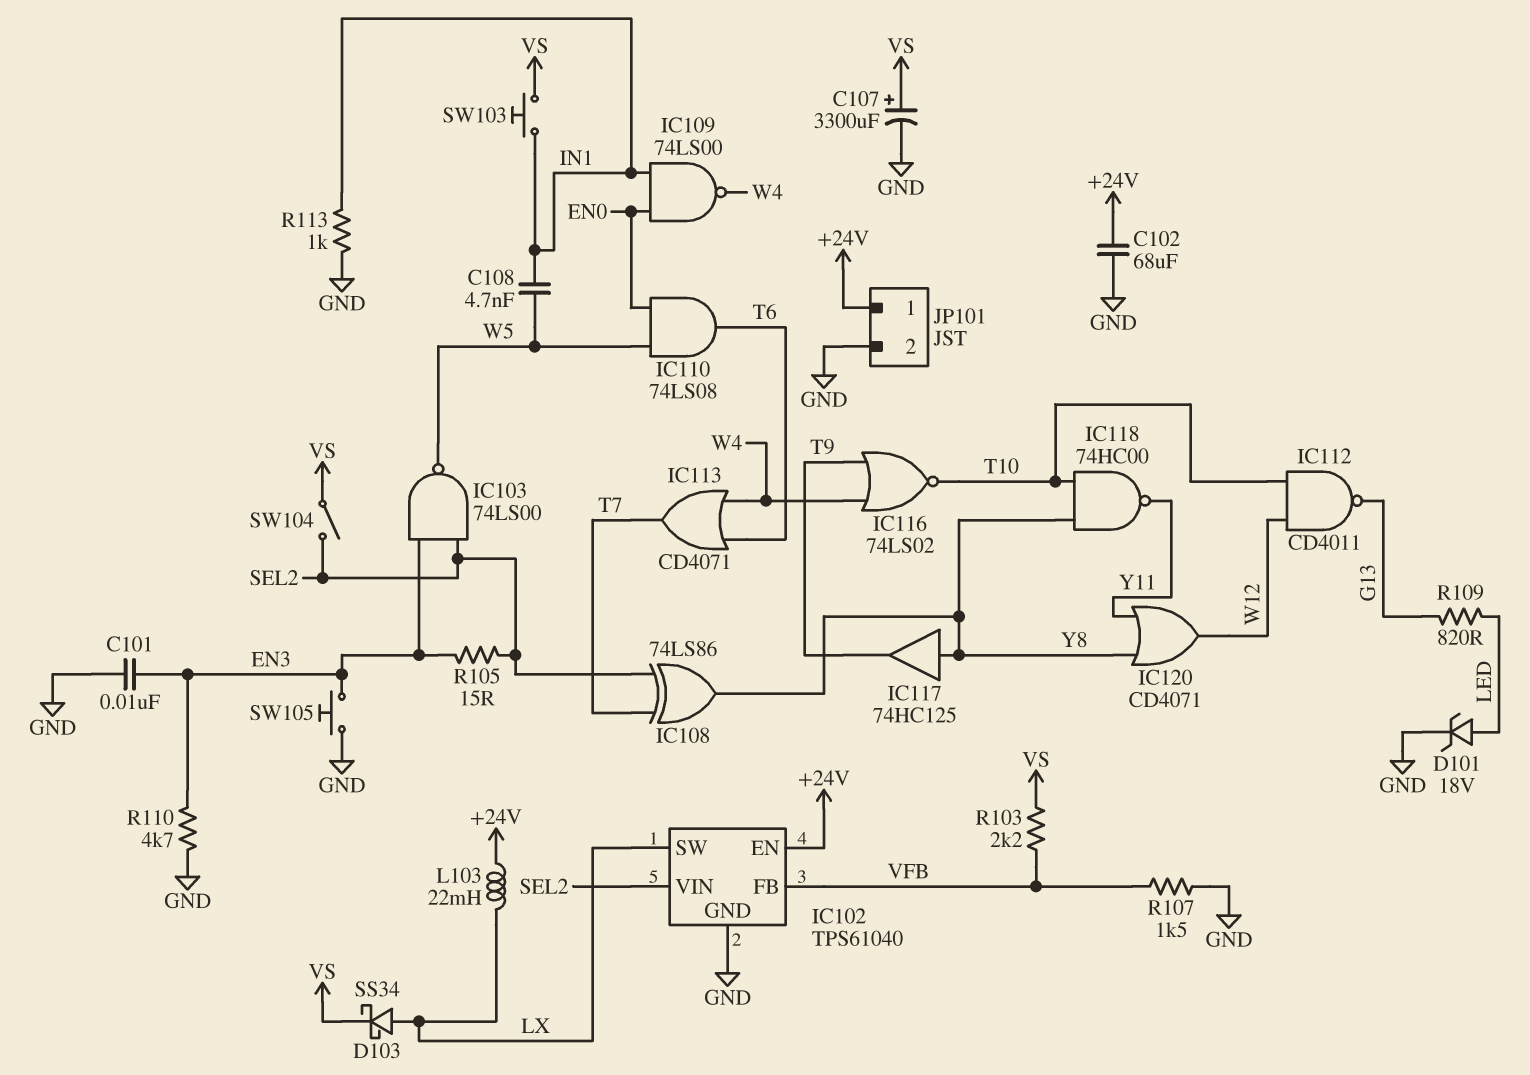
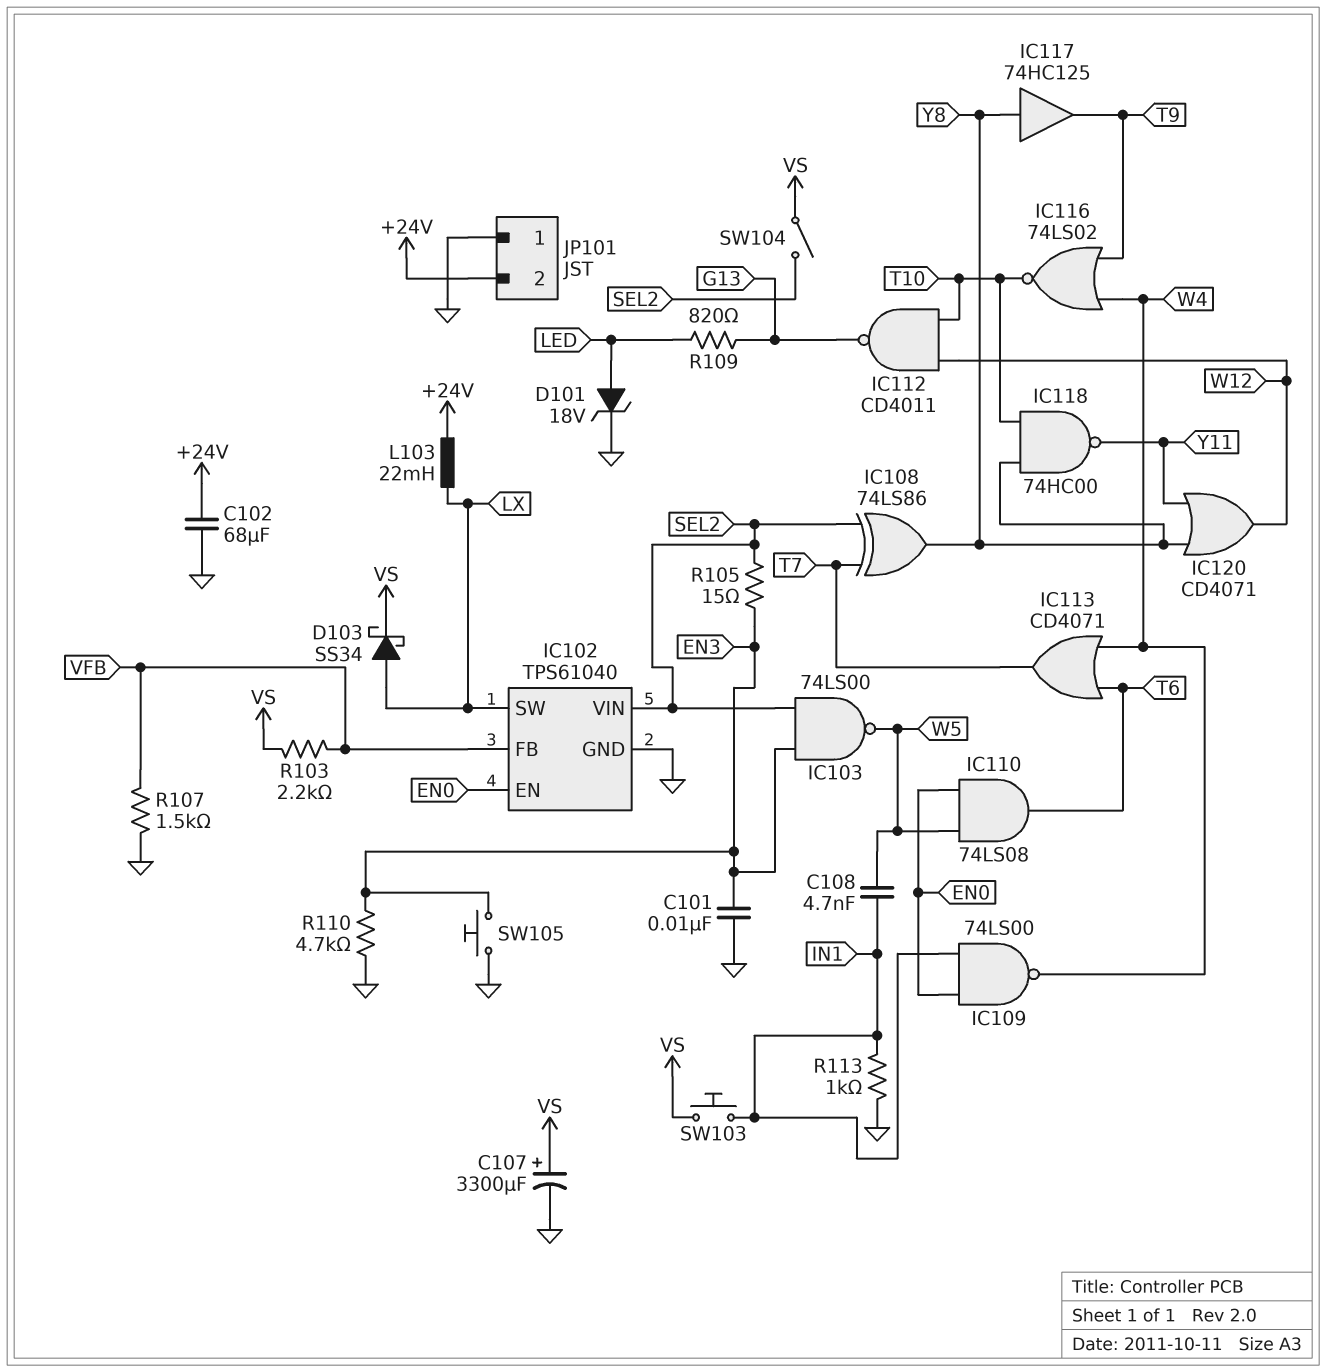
IC102 pin EN: +24V -> EN0
JP101 pin 1: +24V -> GND
JP101 pin 2: GND -> +24V

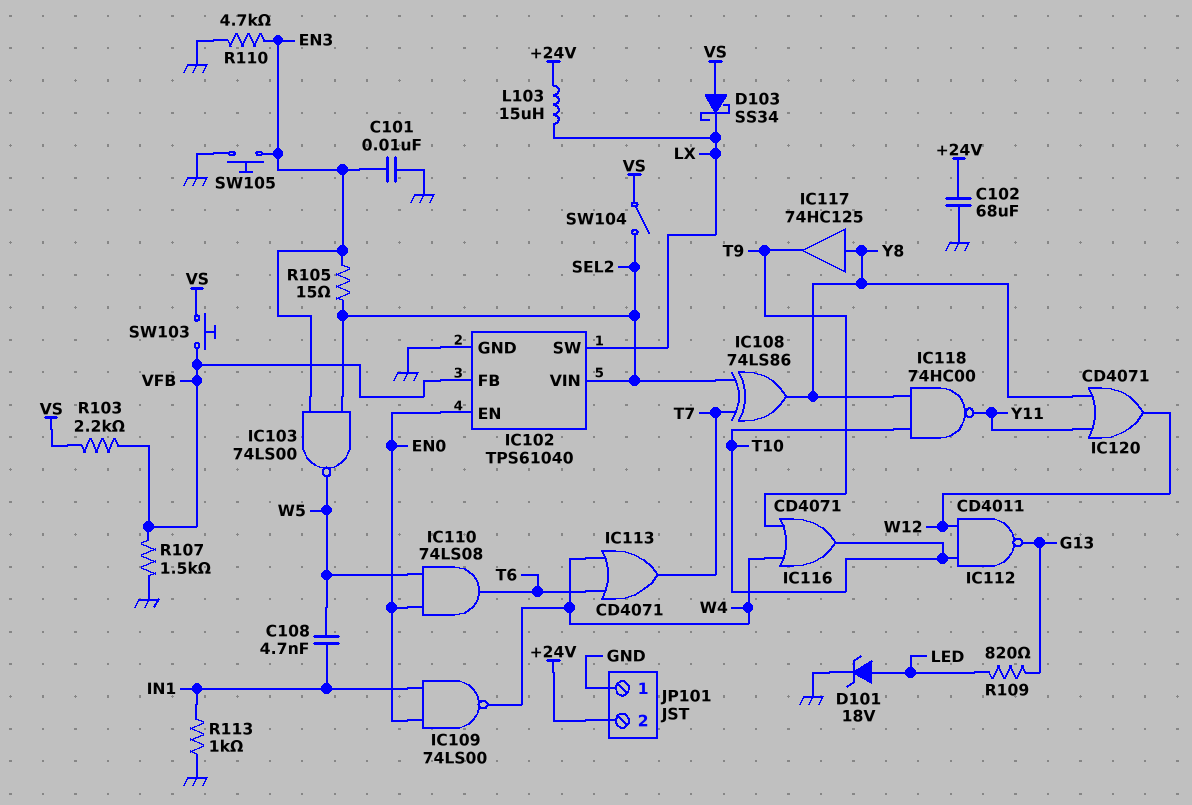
C107: 3300uF (plus VS, minus GND) -> none
D103: schottky SS34 (A LX, K VS) -> schottky SS34 (A VS, K LX)
IC116: NOR 74LS02 (in T9, in W4, out T10) -> OR CD4071 (in T9, in W4, out T10)
L103: 22mH (+24V, LX) -> 15uH (+24V, LX)
SW103: button (IN1, VS) -> button (VFB, VS)

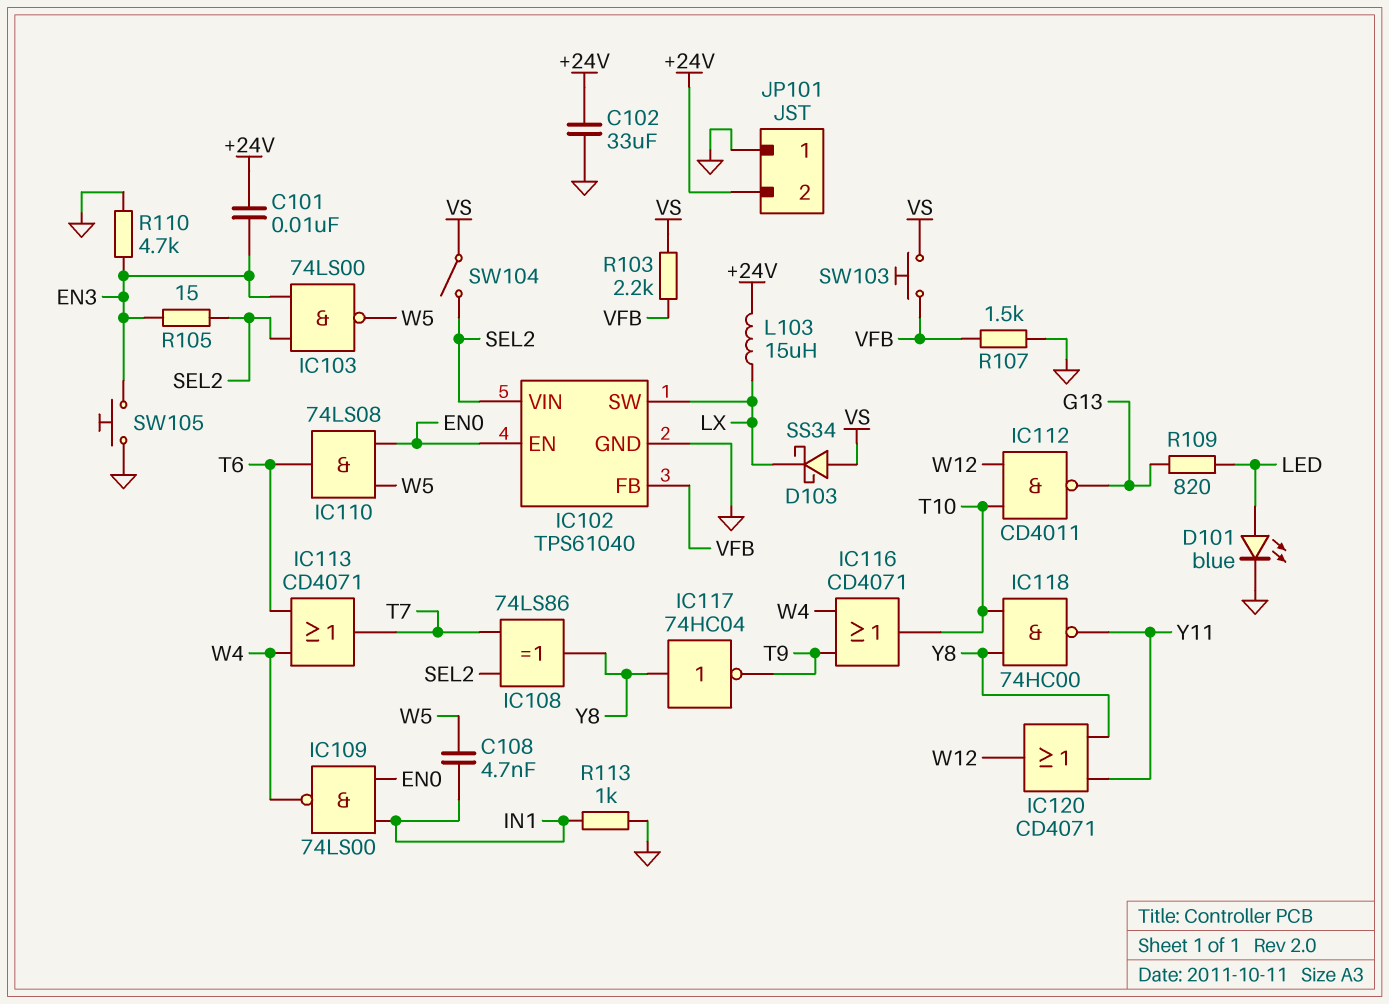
C101: 10nF (EN3, GND) -> 10nF (+24V, EN3)
C102: 68uF (+24V, GND) -> 33uF (+24V, GND)
D101: zener 18V (A LED, K GND) -> LED blue (A LED, K GND)
IC117: buffer 74HC125 (in Y8, out T9) -> NOT 74HC04 (in Y8, out T9)

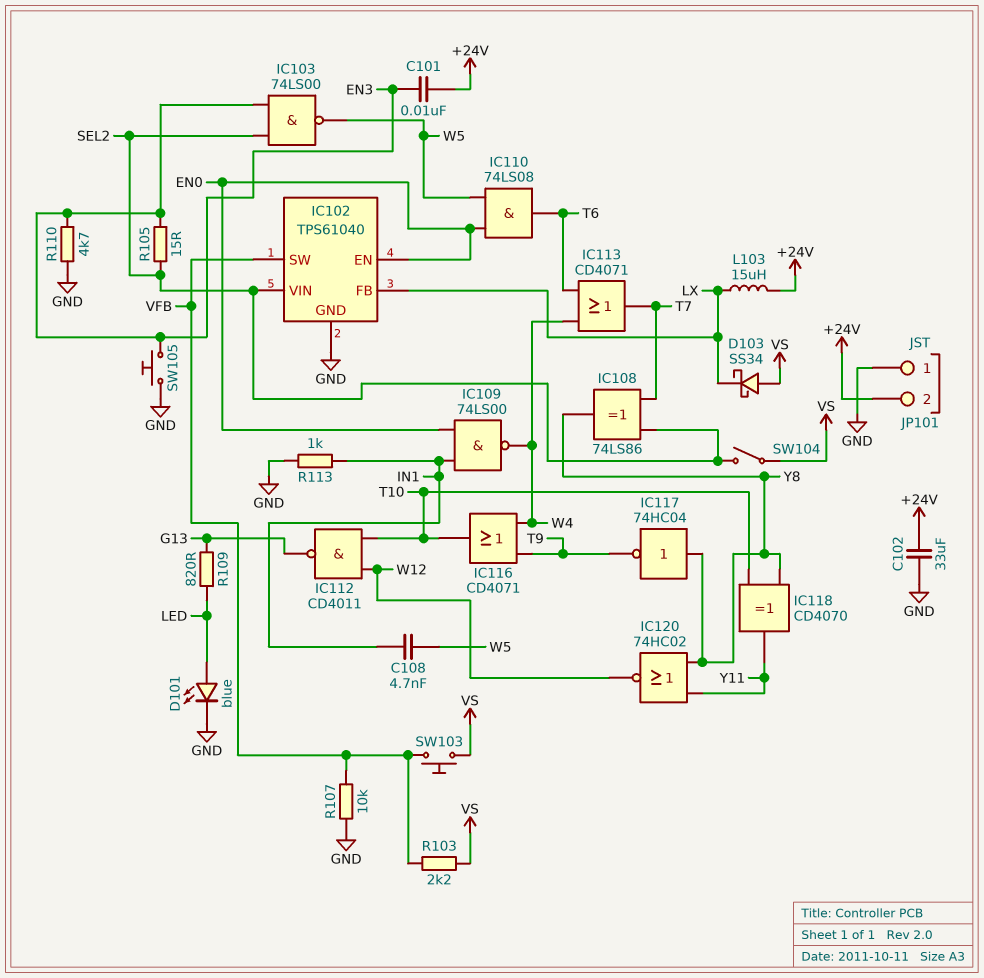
IC102 pin FB: VFB -> LX
IC102 pin SW: LX -> VFB
IC118: NAND 74HC00 (in T10, in Y8, out Y11) -> XOR CD4070 (in T10, in Y8, out Y11)
IC120: OR CD4071 (in Y8, in Y11, out W12) -> NOR 74HC02 (in Y8, in Y11, out W12)
R107: 1.5k (GND, VFB) -> 10k (GND, VFB)

